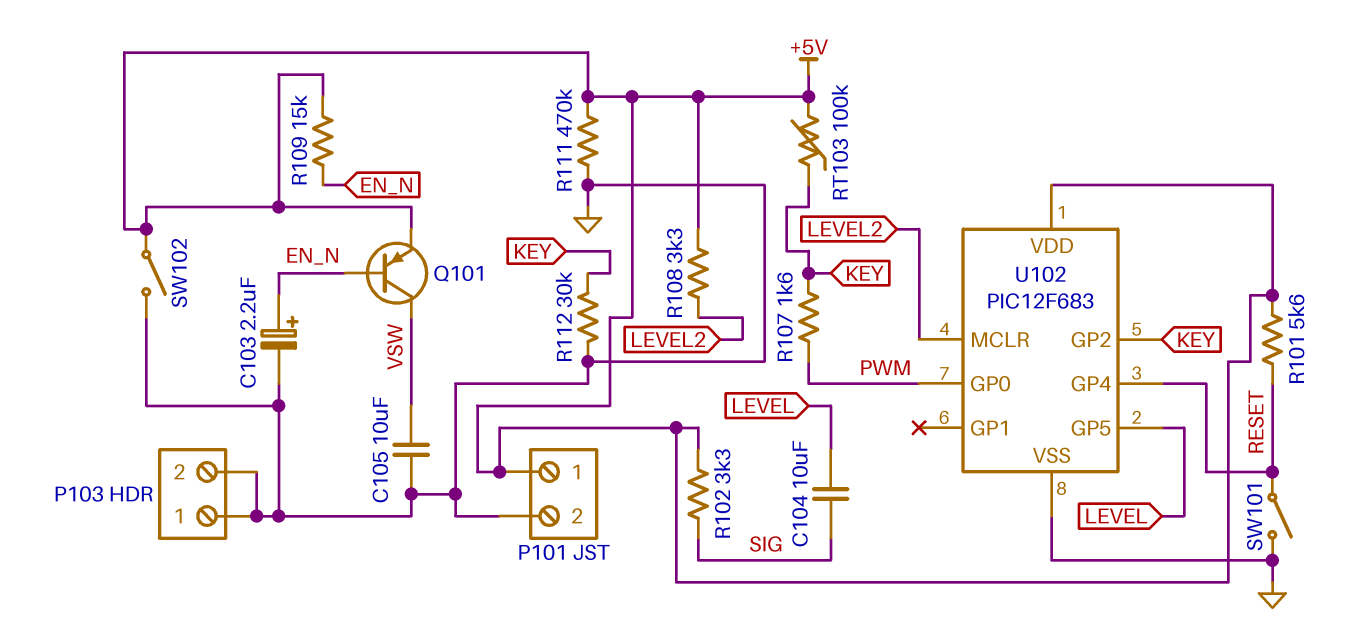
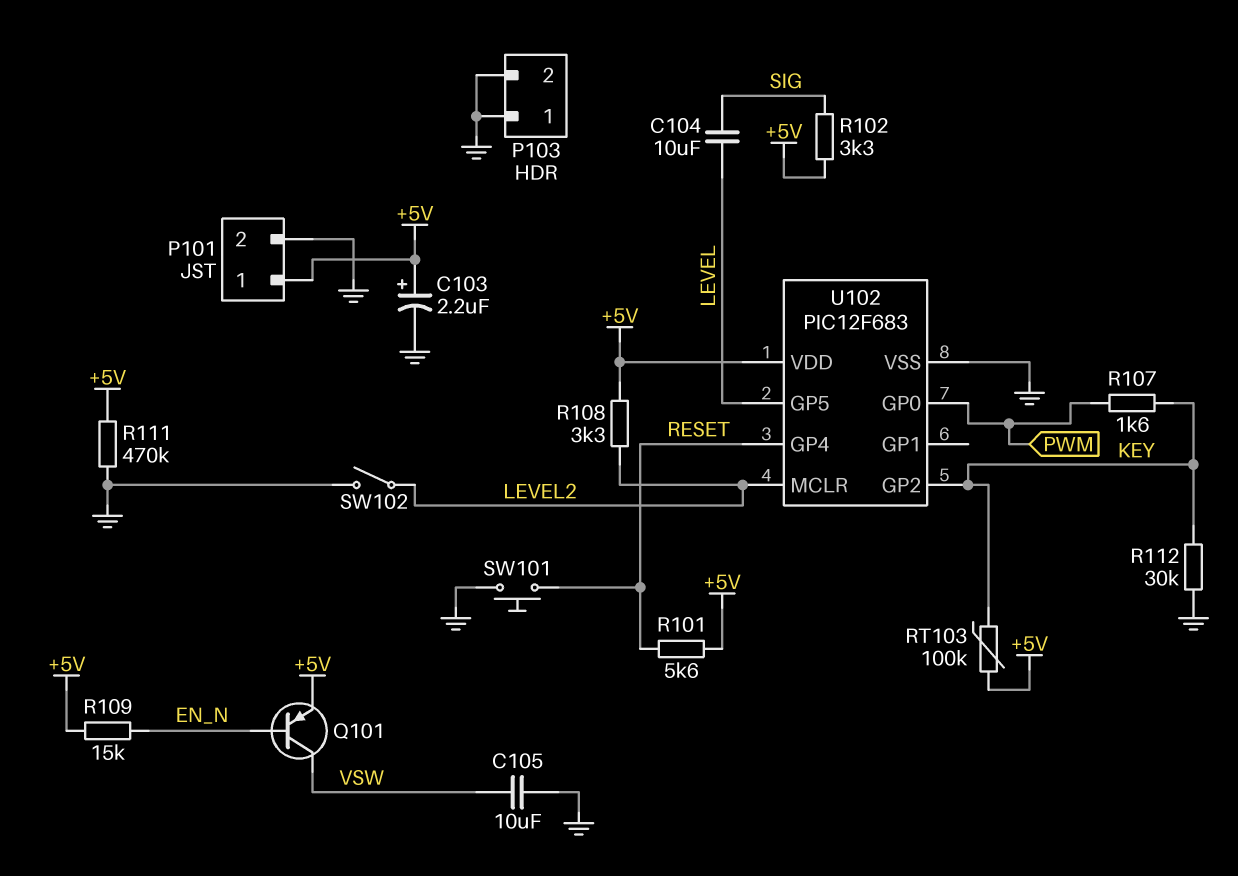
C103: 2.2uF (plus EN_N, minus GND) -> 2.2uF (plus +5V, minus GND)
SW101: switch (GND, RESET) -> button (GND, RESET)
SW102: switch (+5V, GND) -> switch (GND, LEVEL2)

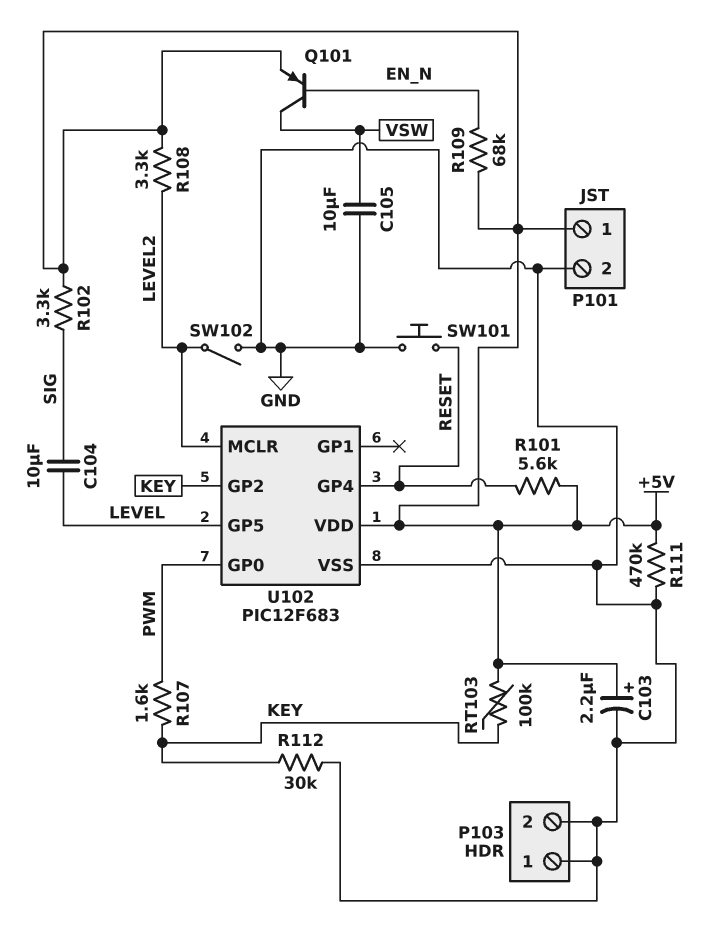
R109: 15k (+5V, EN_N) -> 68k (+5V, EN_N)

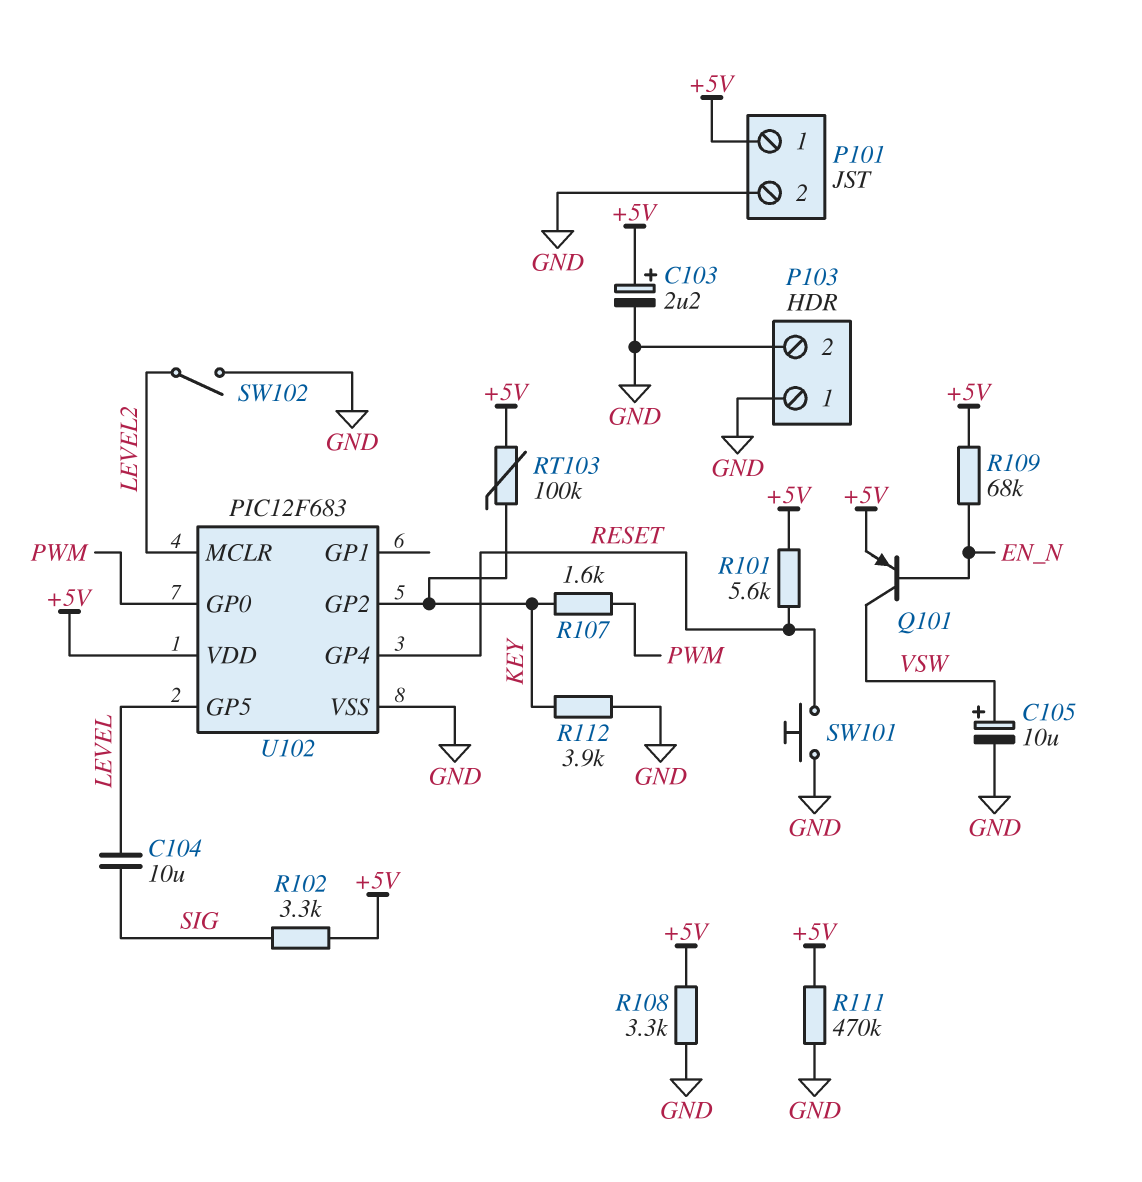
C105: 10uF (GND, VSW) -> 10uF (plus VSW, minus GND)
R108: 3.3k (+5V, LEVEL2) -> 3.3k (+5V, GND)
R112: 30k (GND, KEY) -> 3.9k (GND, KEY)

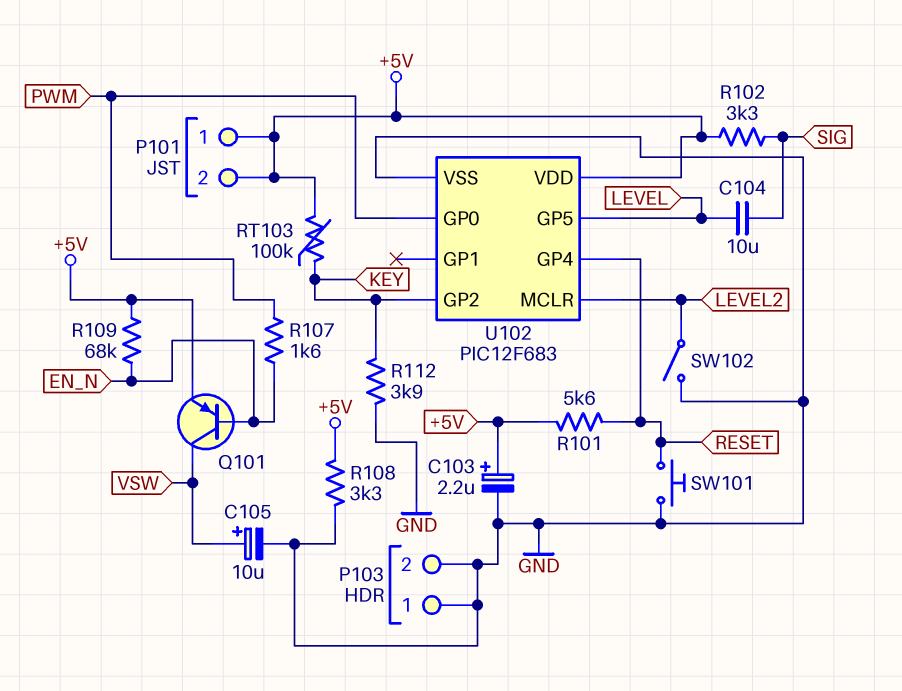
P101 pin 2: GND -> +5V
R107: 1.6k (KEY, PWM) -> 1.6k (EN_N, PWM)
R111: 470k (+5V, GND) -> none

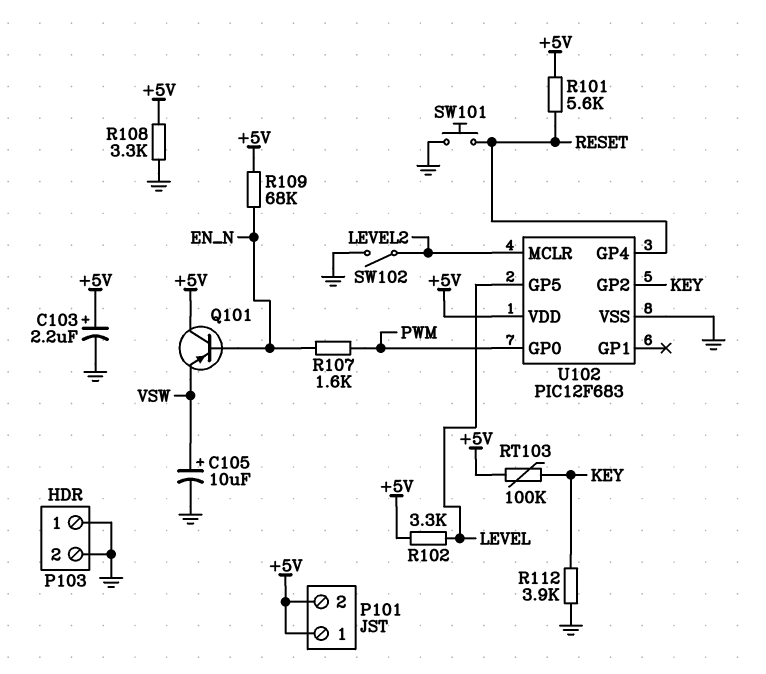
C104: 10uF (LEVEL, SIG) -> none
Q101: PNP (B EN_N, C VSW, E +5V) -> PNP (B EN_N, C +5V, E VSW)
R102: 3.3k (+5V, SIG) -> 3.3k (+5V, LEVEL)

